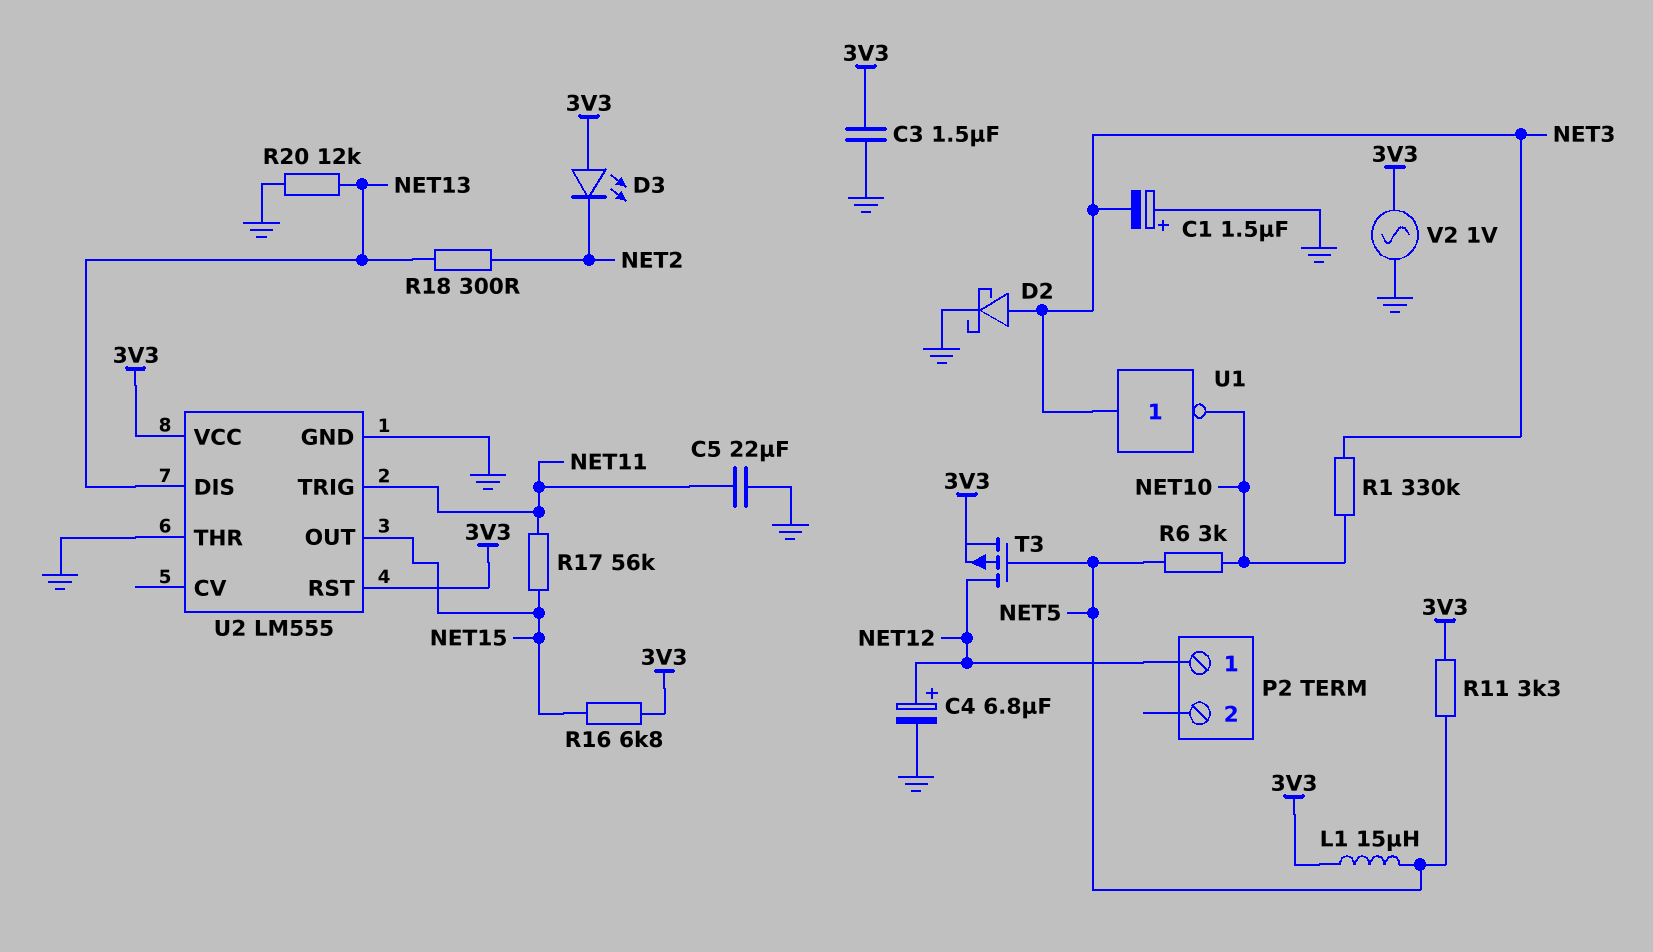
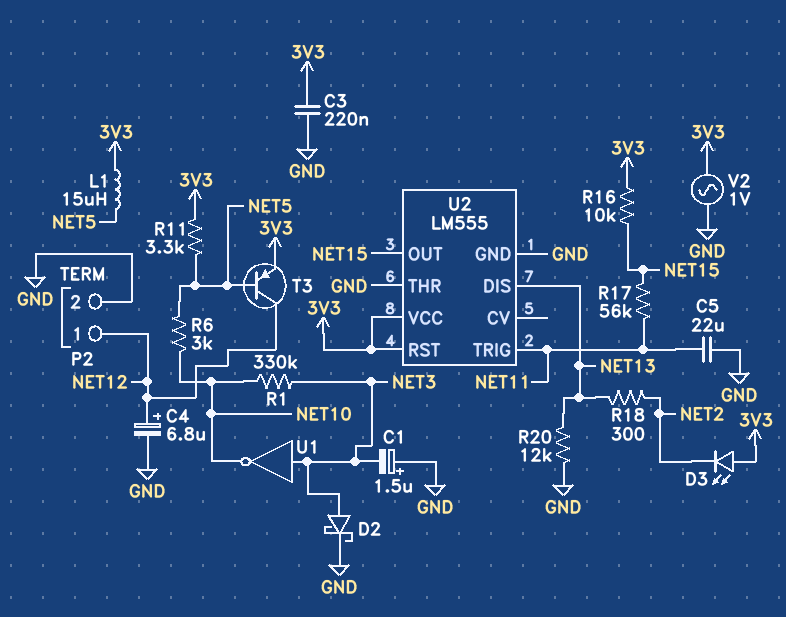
C3: 1.5uF (3V3, GND) -> 220nF (3V3, GND)
P2 pin 2: none -> GND
R16: 6.8k (3V3, NET15) -> 10k (3V3, NET15)
T3: PMOS (G NET5, D NET12, S 3V3) -> PNP (B NET5, C NET12, E 3V3)

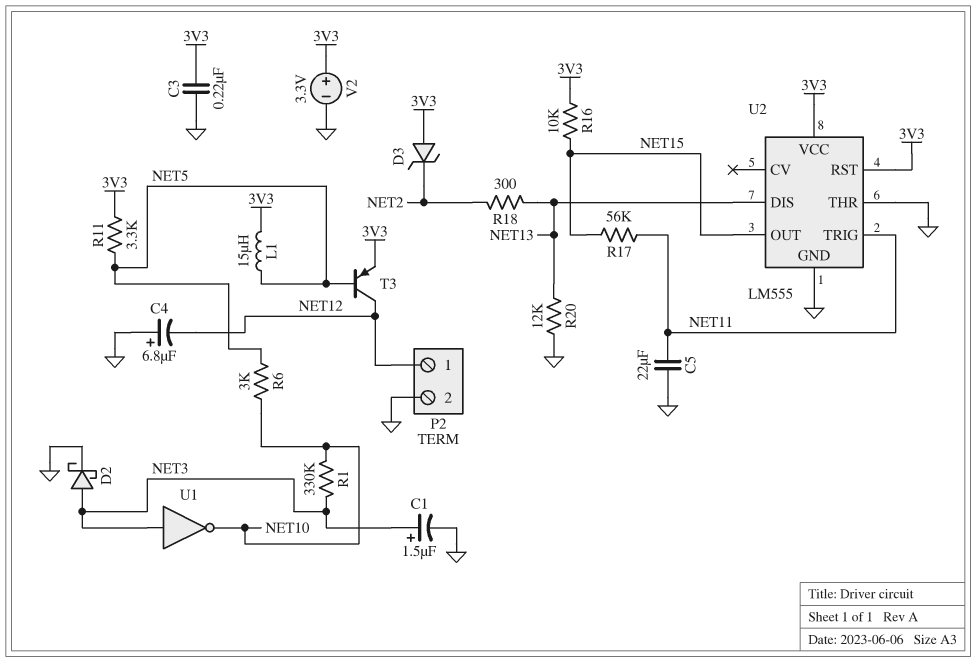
C1: 1.5uF (plus GND, minus NET3) -> 1.5uF (plus NET3, minus GND)
C4: 6.8uF (plus NET12, minus GND) -> 6.8uF (plus GND, minus NET12)
D3: LED (A 3V3, K NET2) -> zener (A 3V3, K NET2)
V2: AC 1V (3V3, GND) -> 3.3V (plus 3V3, minus GND)

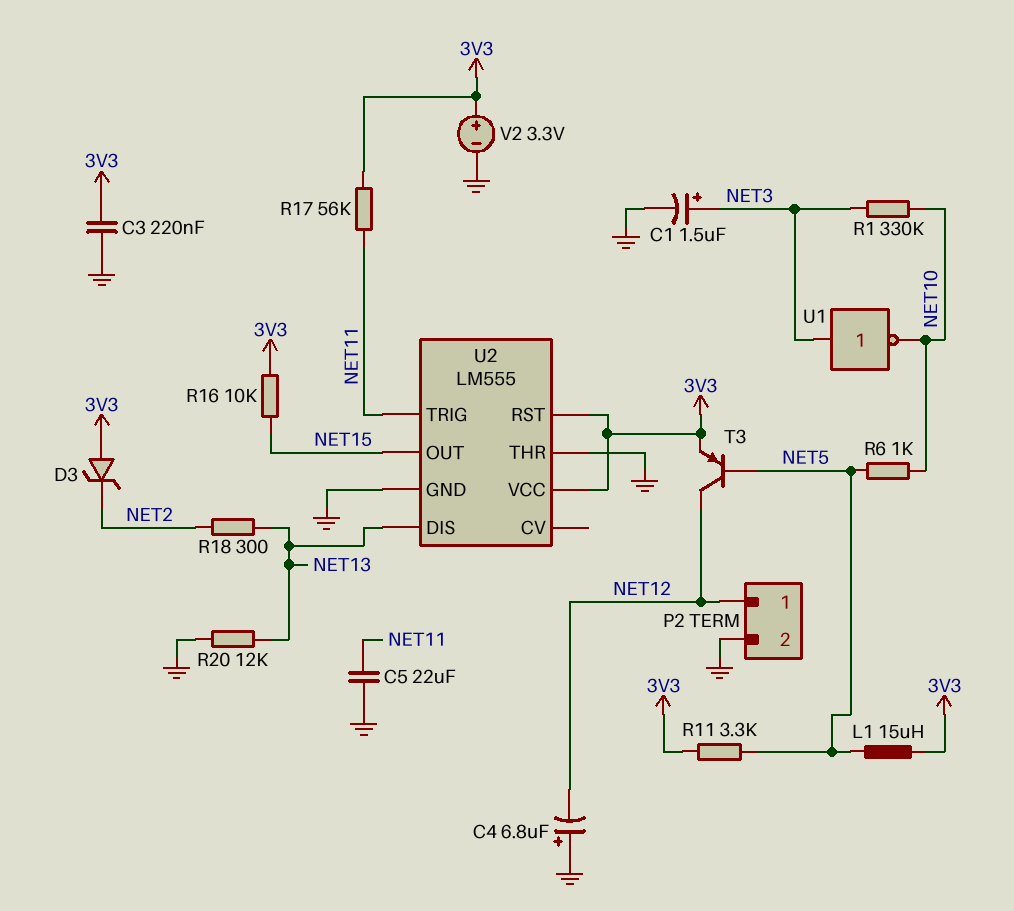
D2: schottky (A NET3, K GND) -> none
R6: 3k (NET5, NET10) -> 1k (NET5, NET10)
R17: 56k (NET11, NET15) -> 56k (3V3, NET11)

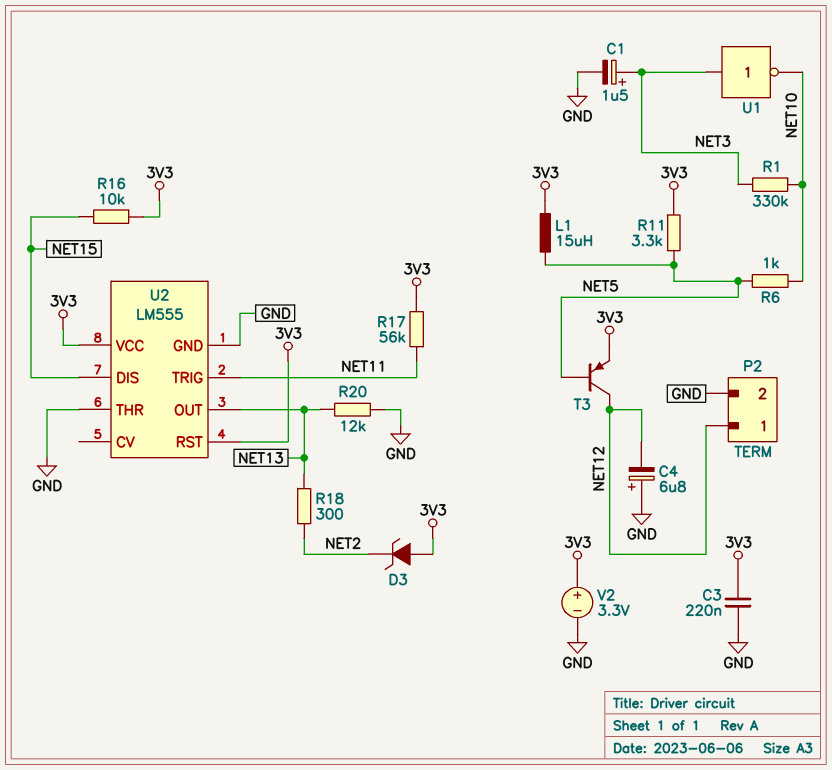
C5: 22uF (GND, NET11) -> none
U2 pin DIS: NET13 -> NET15
U2 pin OUT: NET15 -> NET13

